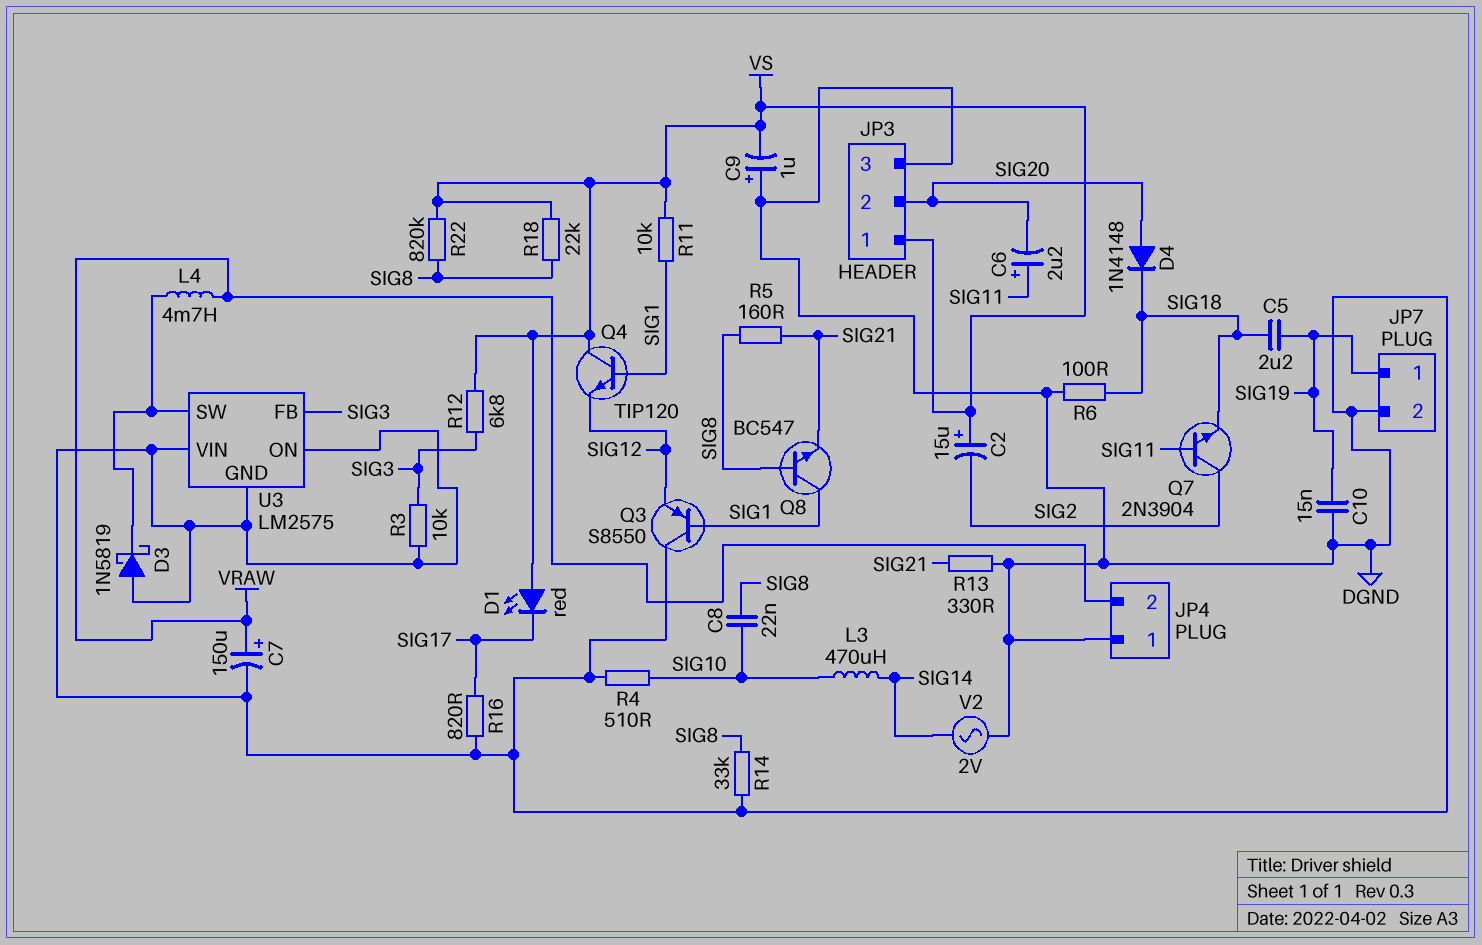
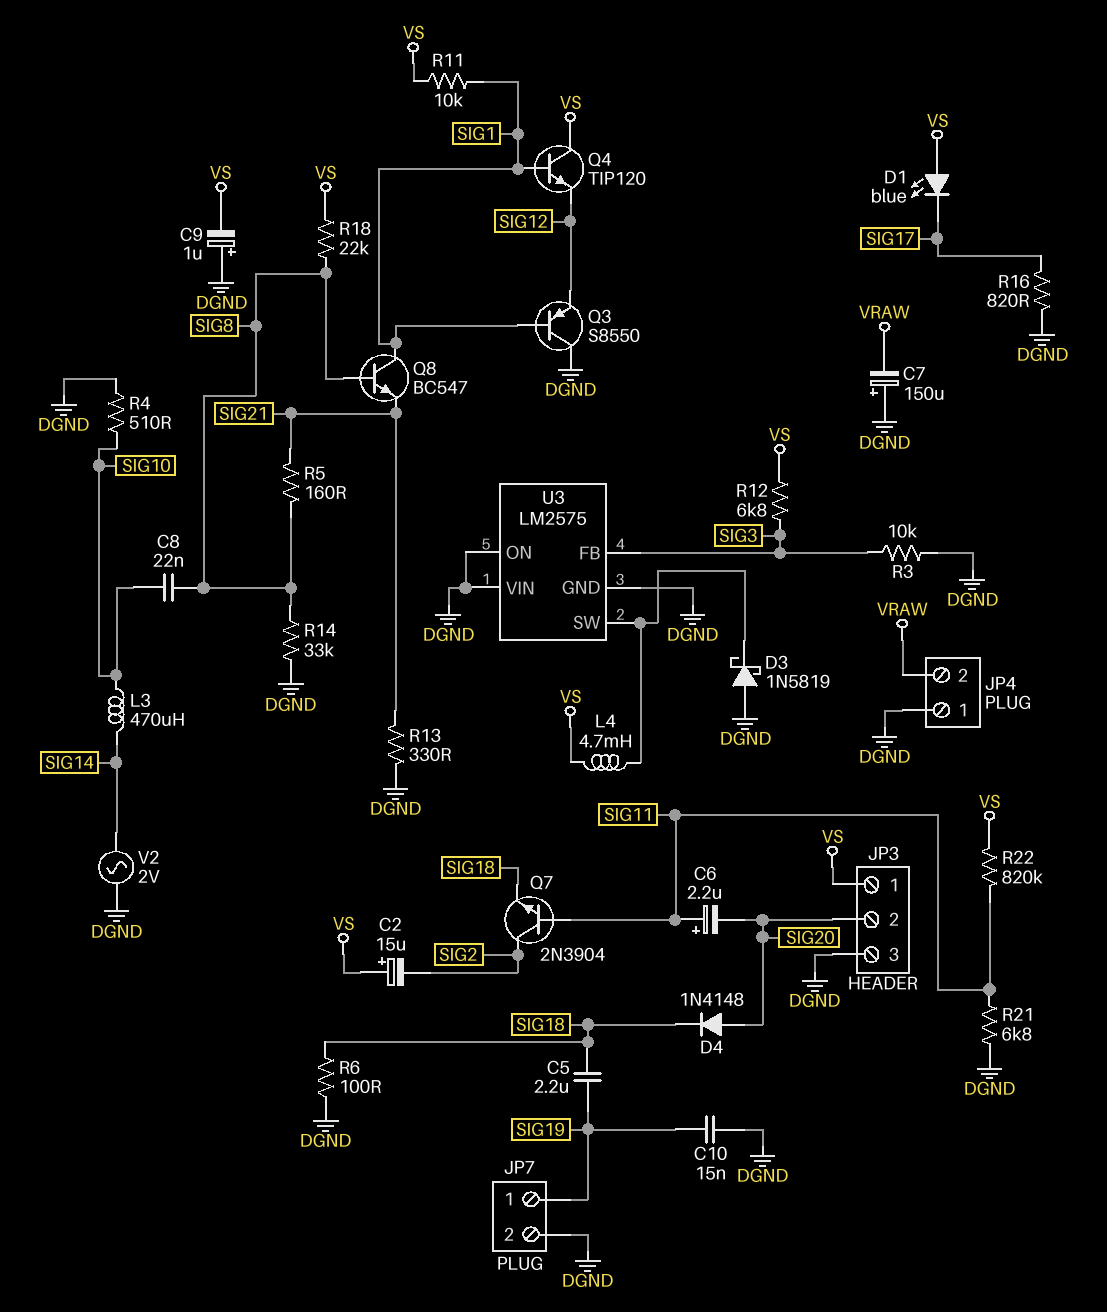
C7: 150uF (plus VRAW, minus DGND) -> 150uF (plus DGND, minus VRAW)
D1: LED red (A VS, K SIG17) -> LED blue (A VS, K SIG17)
L4: 4.7mH (U3/SW, VRAW) -> 4.7mH (U3/SW, VS)
R21: none -> 6.8k (DGND, SIG11)
R22: 820k (SIG8, VS) -> 820k (SIG11, VS)

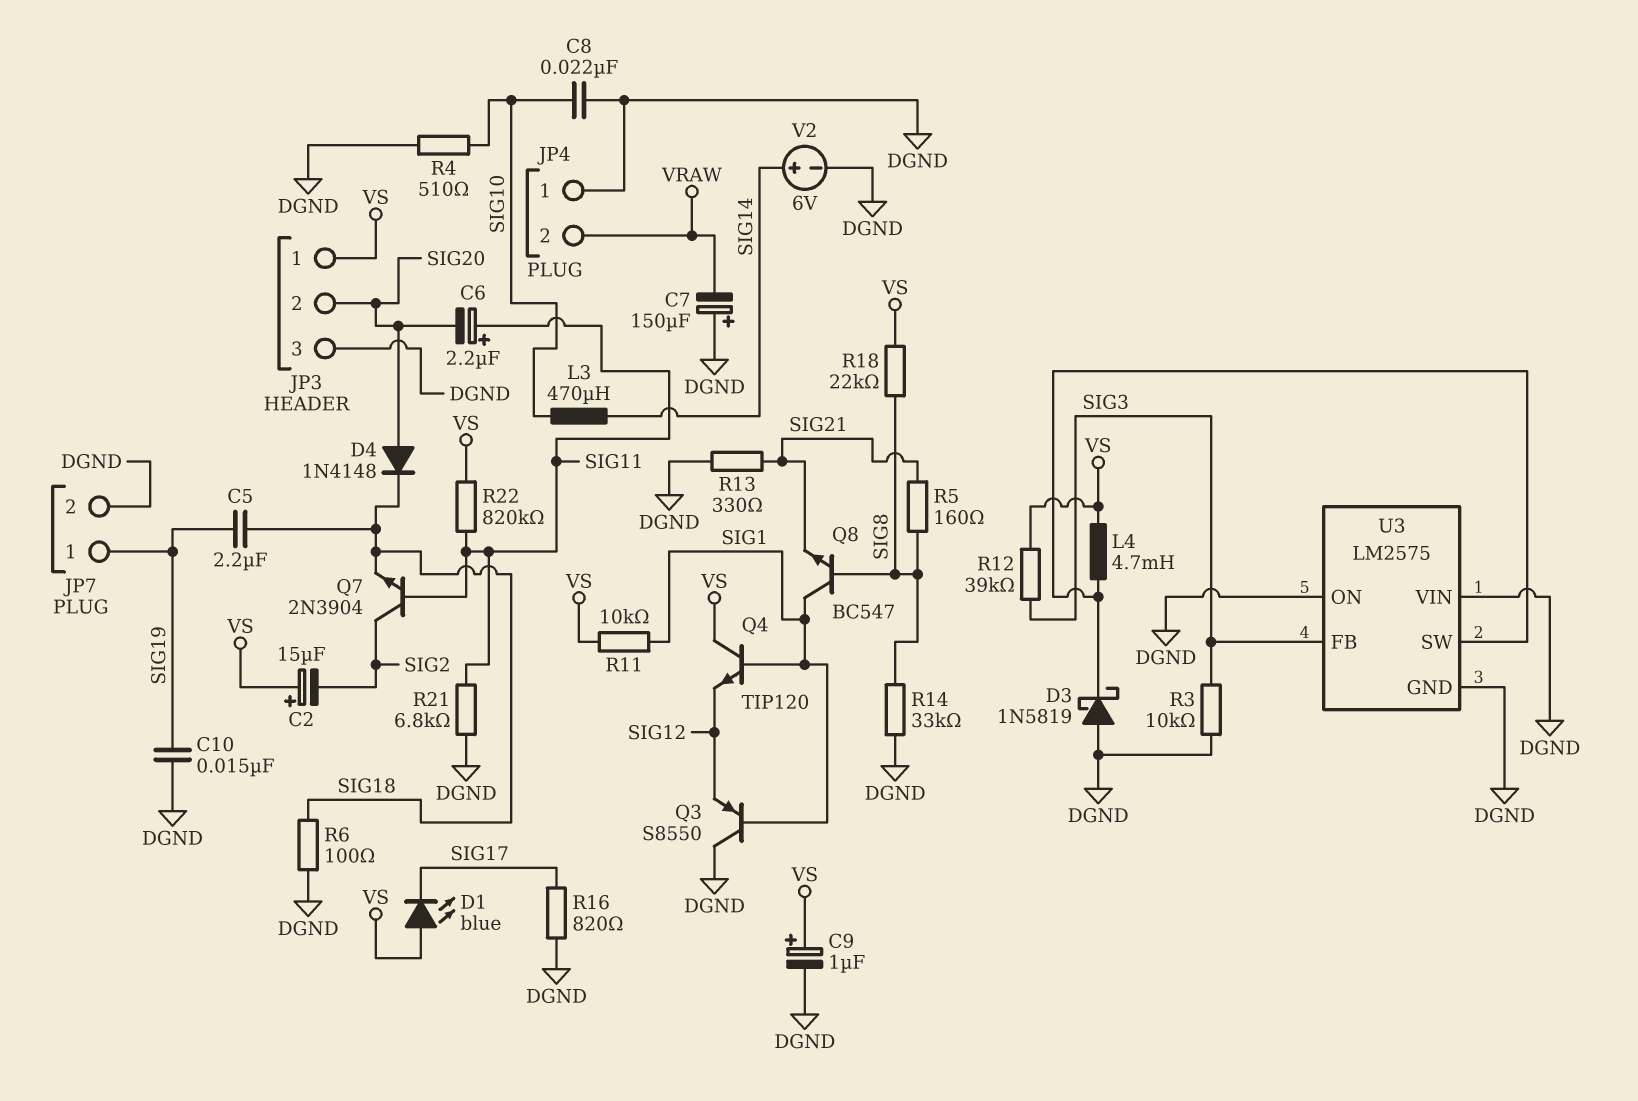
C8: 22nF (SIG8, SIG10) -> 22nF (DGND, SIG10)
C9: 1uF (plus DGND, minus VS) -> 1uF (plus VS, minus DGND)
R12: 6.8k (SIG3, VS) -> 39k (SIG3, VS)
V2: AC 2V (DGND, SIG14) -> 6V (plus SIG14, minus DGND)

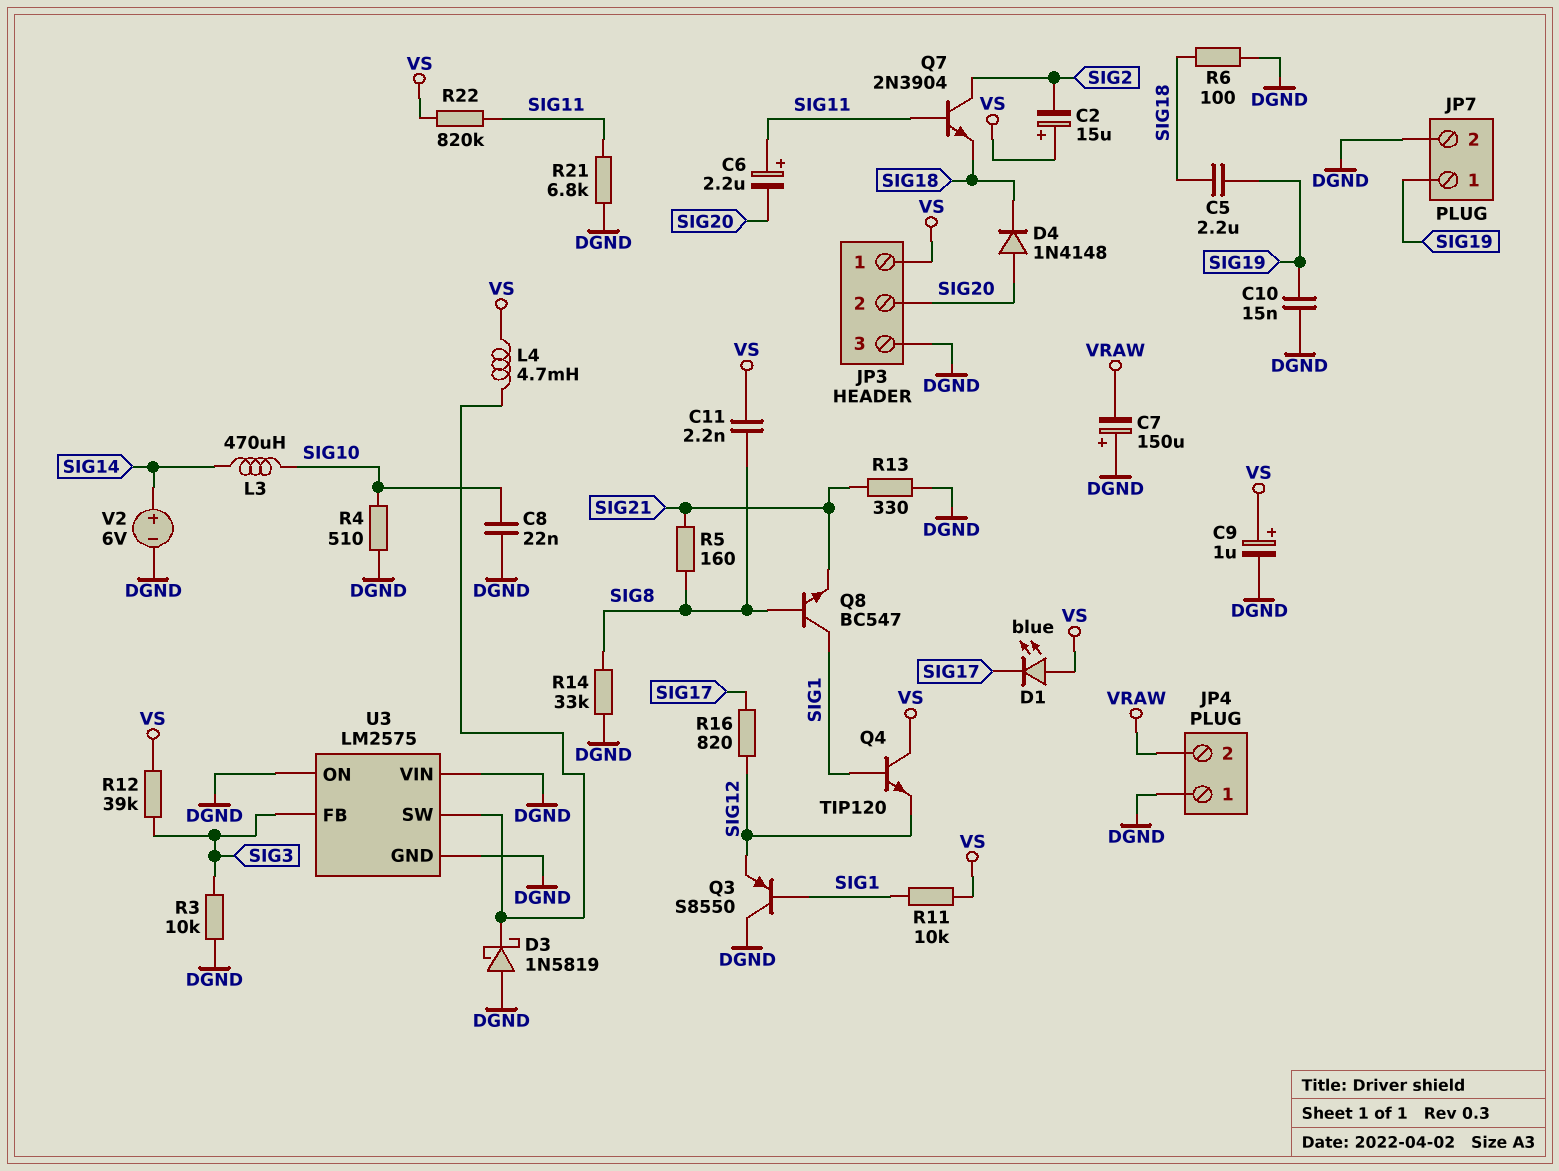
C11: none -> 2.2nF (SIG8, VS)
R16: 820 (DGND, SIG17) -> 820 (SIG12, SIG17)
R18: 22k (SIG8, VS) -> none

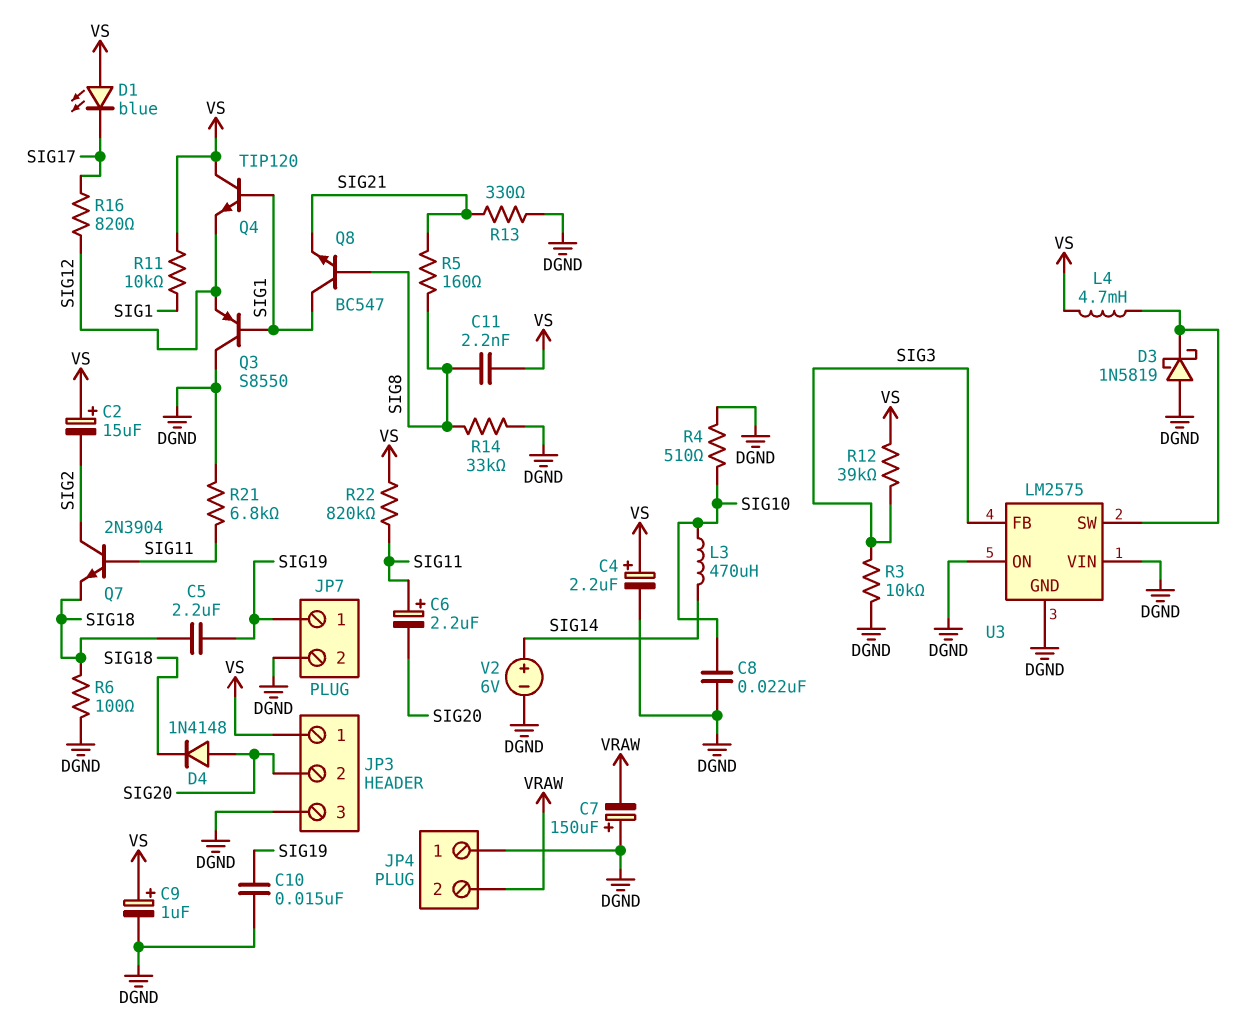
C4: none -> 2.2uF (plus VS, minus DGND)

